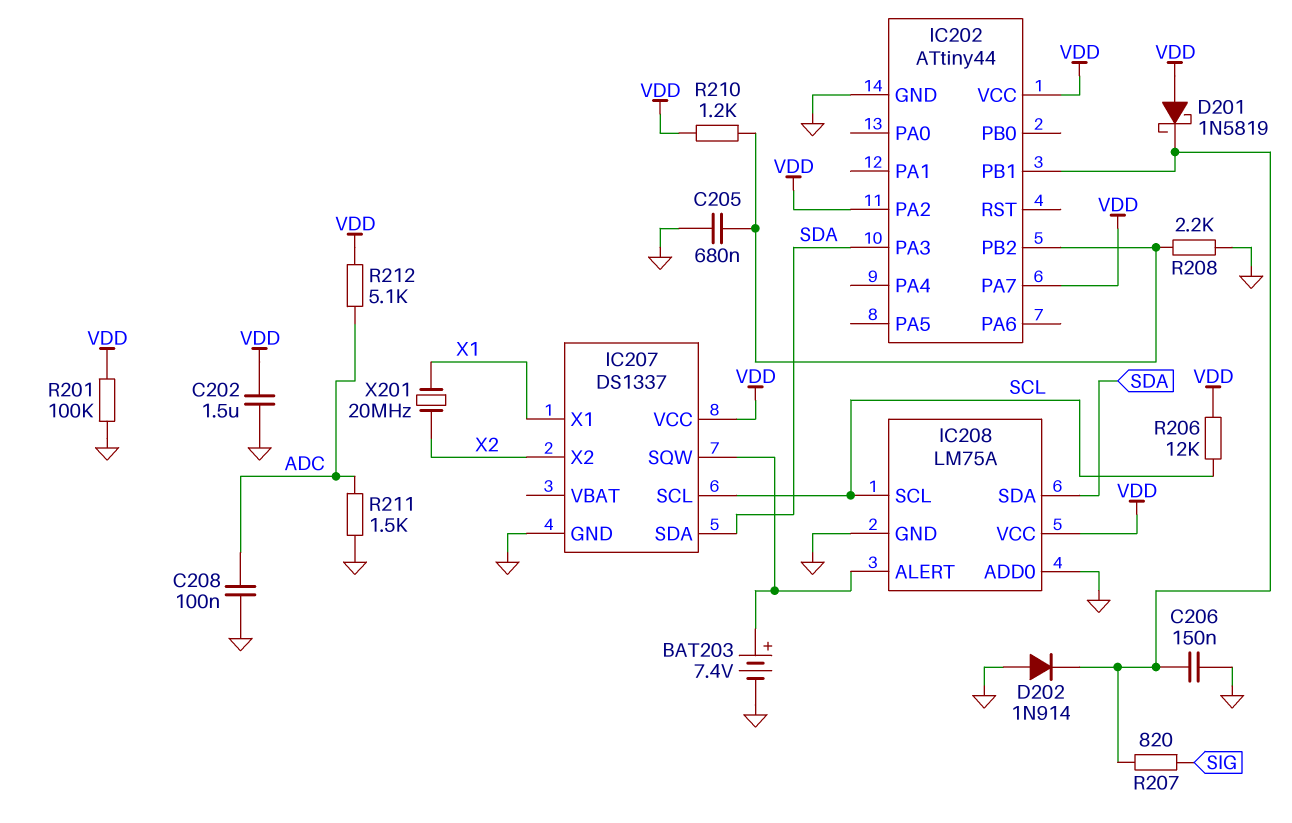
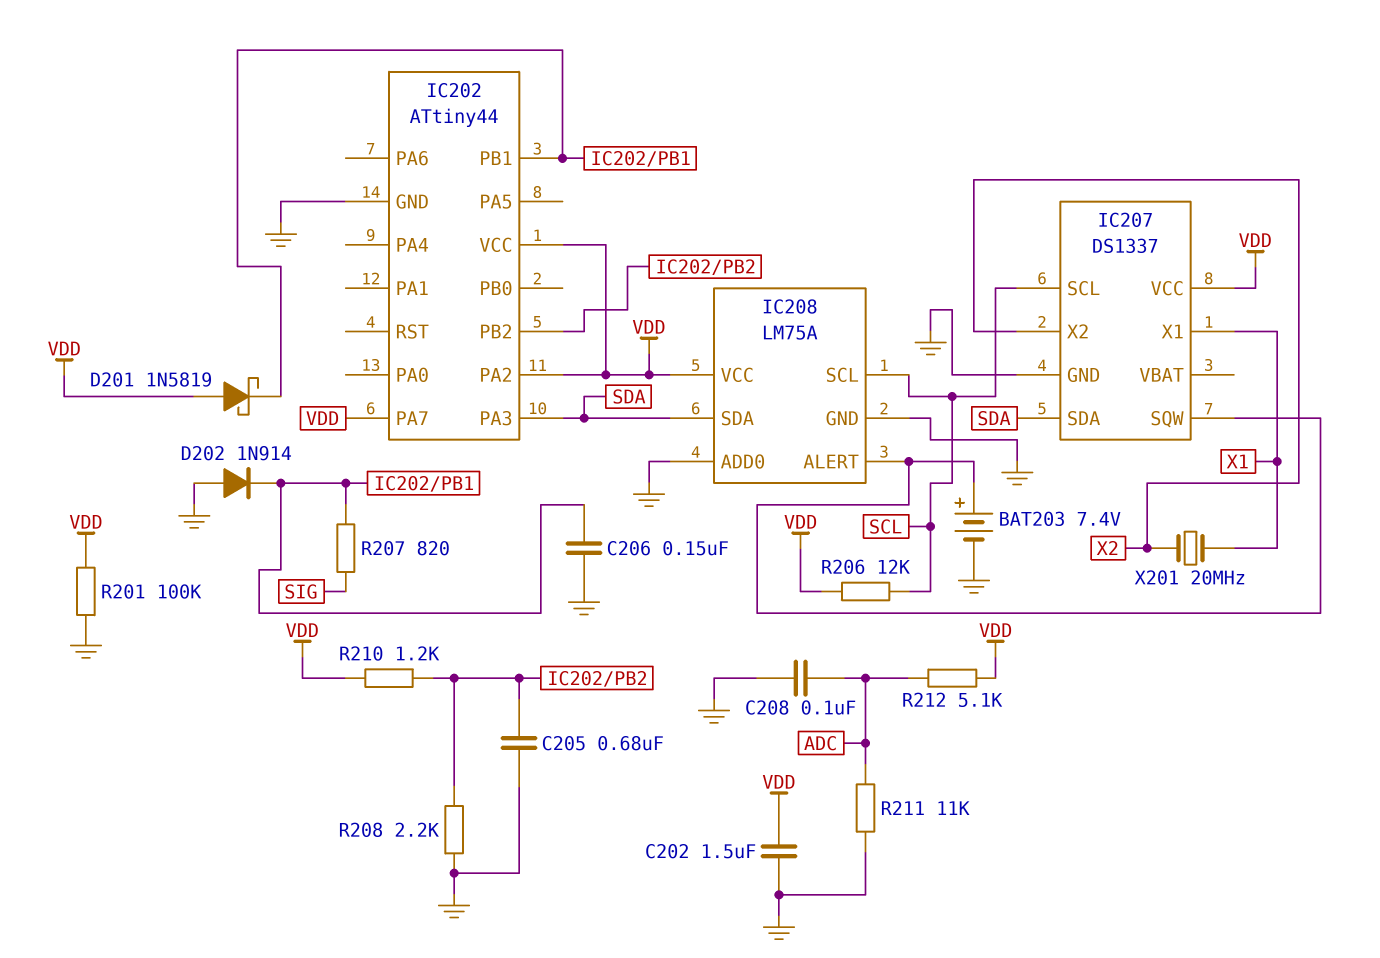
R211: 1.5k (ADC, GND) -> 11k (ADC, GND)

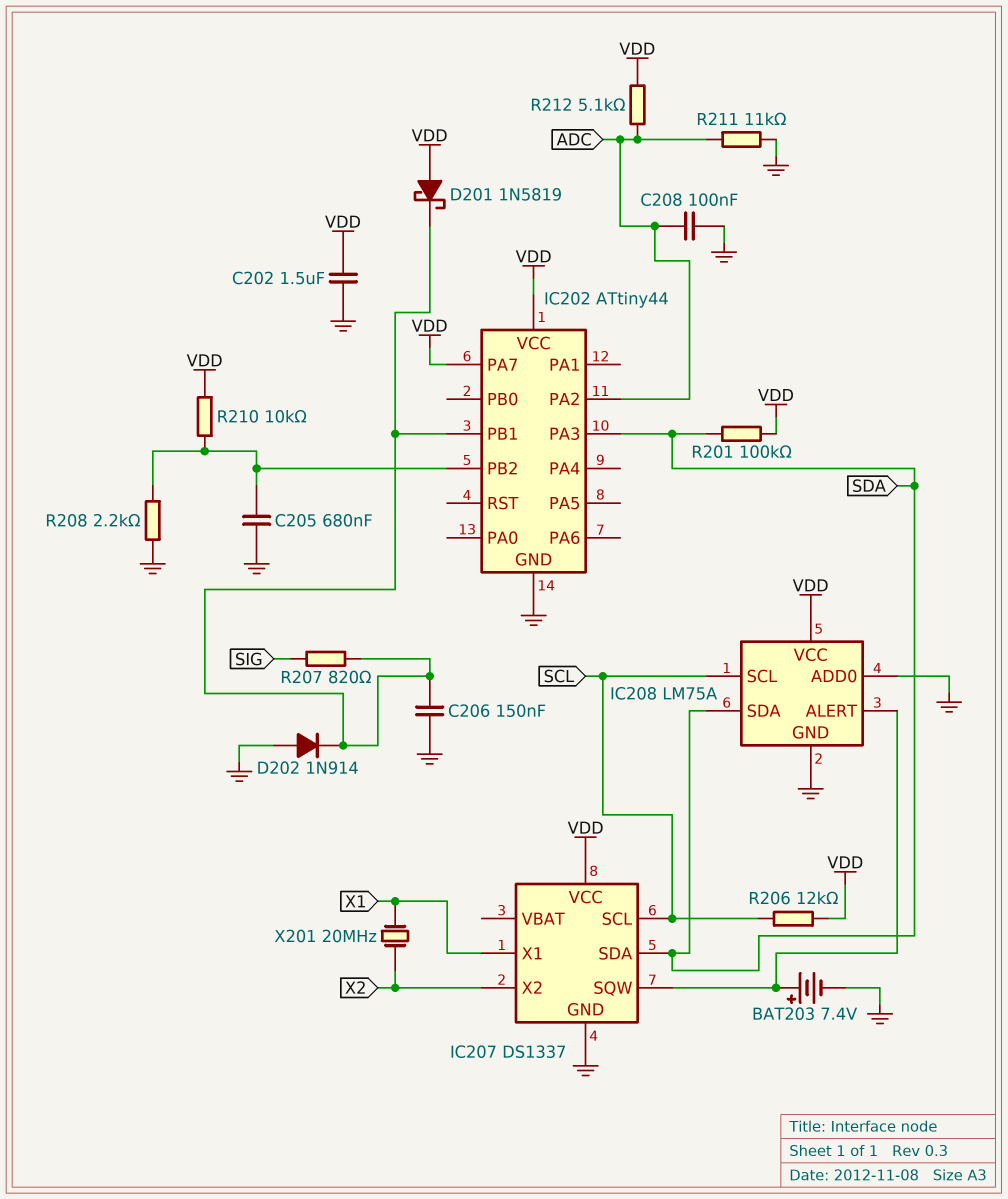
IC202 pin PA2: VDD -> ADC
R201: 100k (GND, VDD) -> 100k (SDA, VDD)
R210: 1.2k (IC202/PB2, VDD) -> 10k (IC202/PB2, VDD)

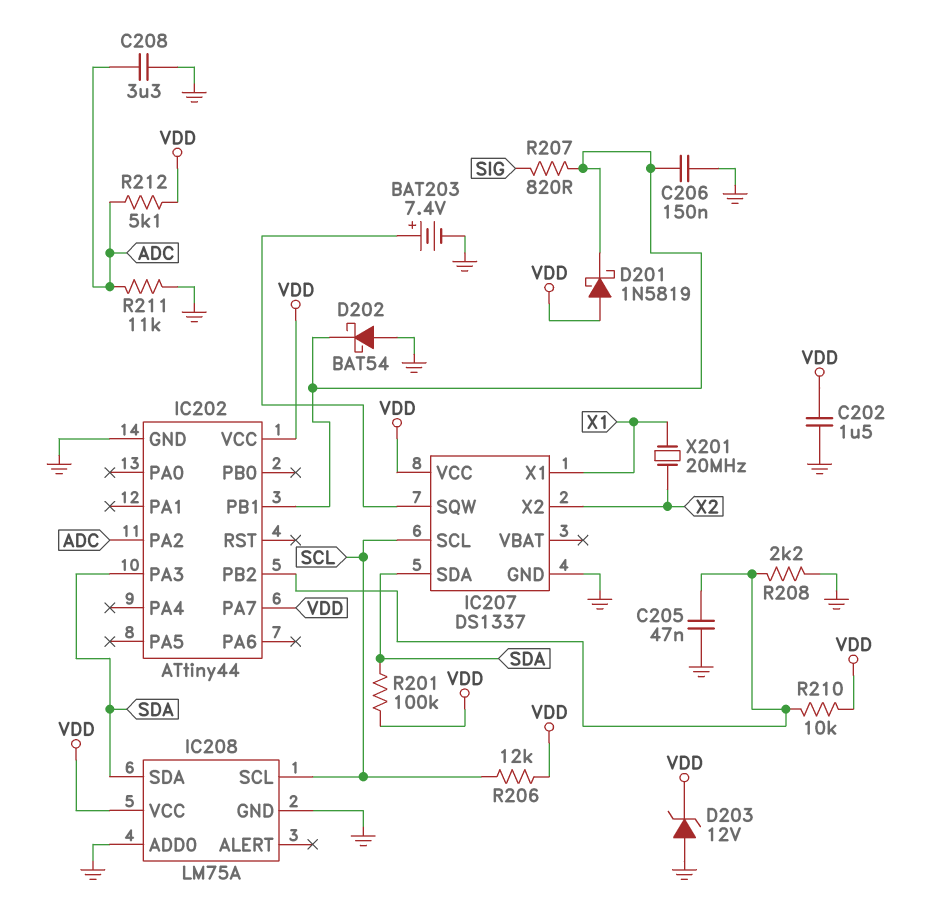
C205: 680nF (GND, IC202/PB2) -> 47nF (GND, IC202/PB2)
C208: 100nF (ADC, GND) -> 3.3uF (ADC, GND)
D202: diode 1N914 (A GND, K IC202/PB1) -> schottky BAT54 (A GND, K IC202/PB1)
D203: none -> zener 12V (A GND, K VDD)
IC208 pin ALERT: IC207/SQW -> none

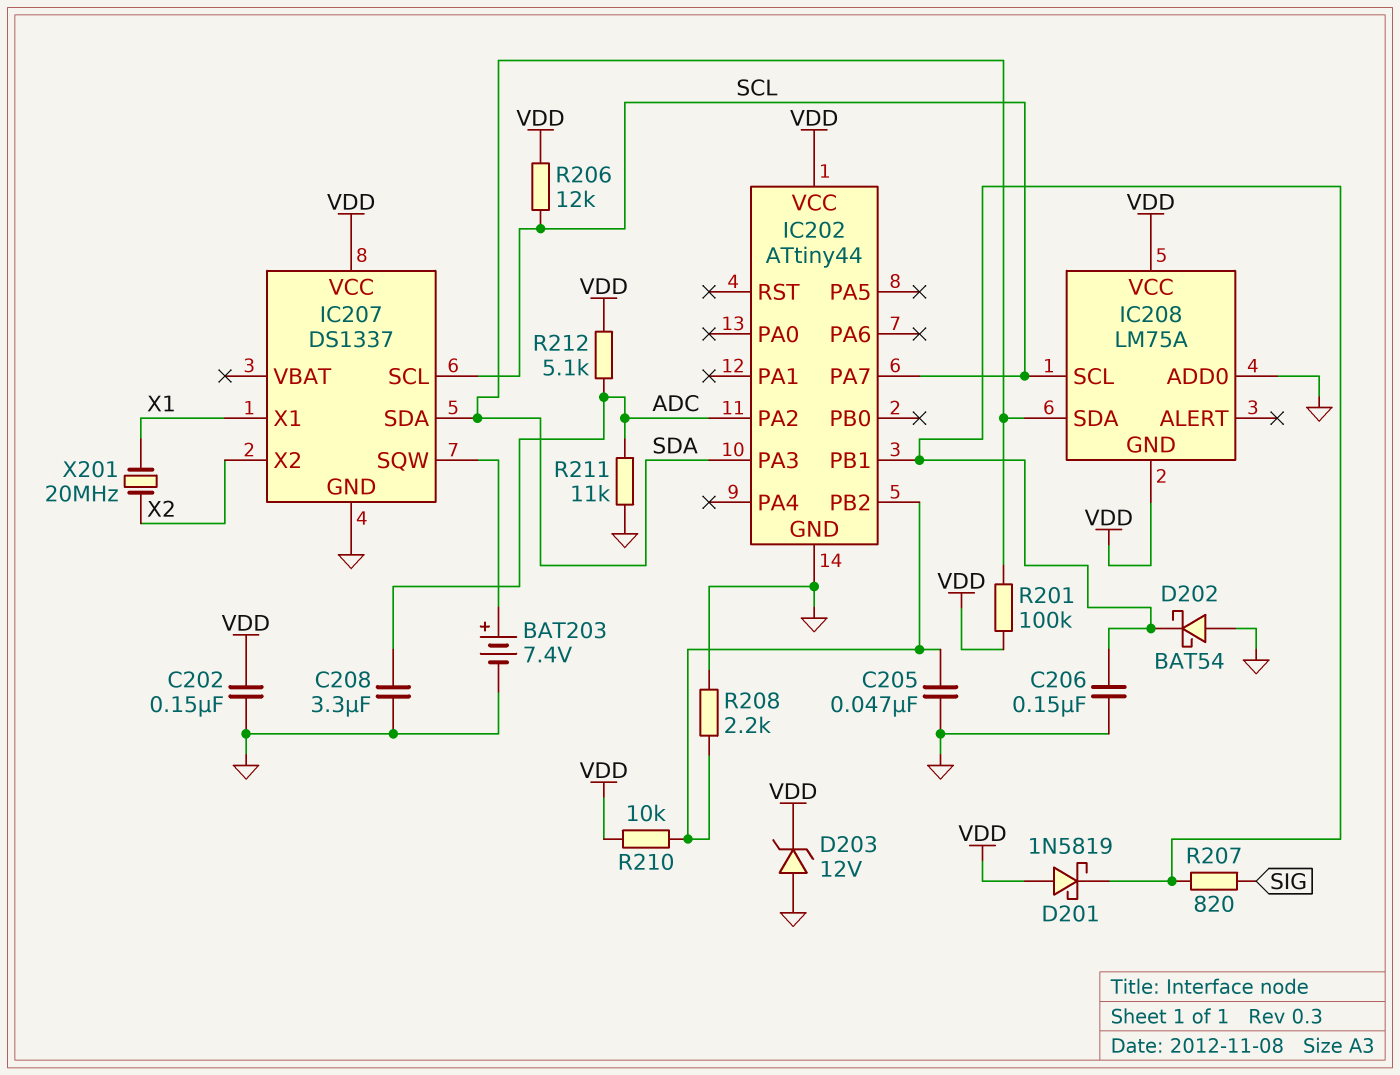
C202: 1.5uF (GND, VDD) -> 150nF (GND, VDD)
IC202 pin PA7: VDD -> SCL
IC208 pin GND: GND -> VDD

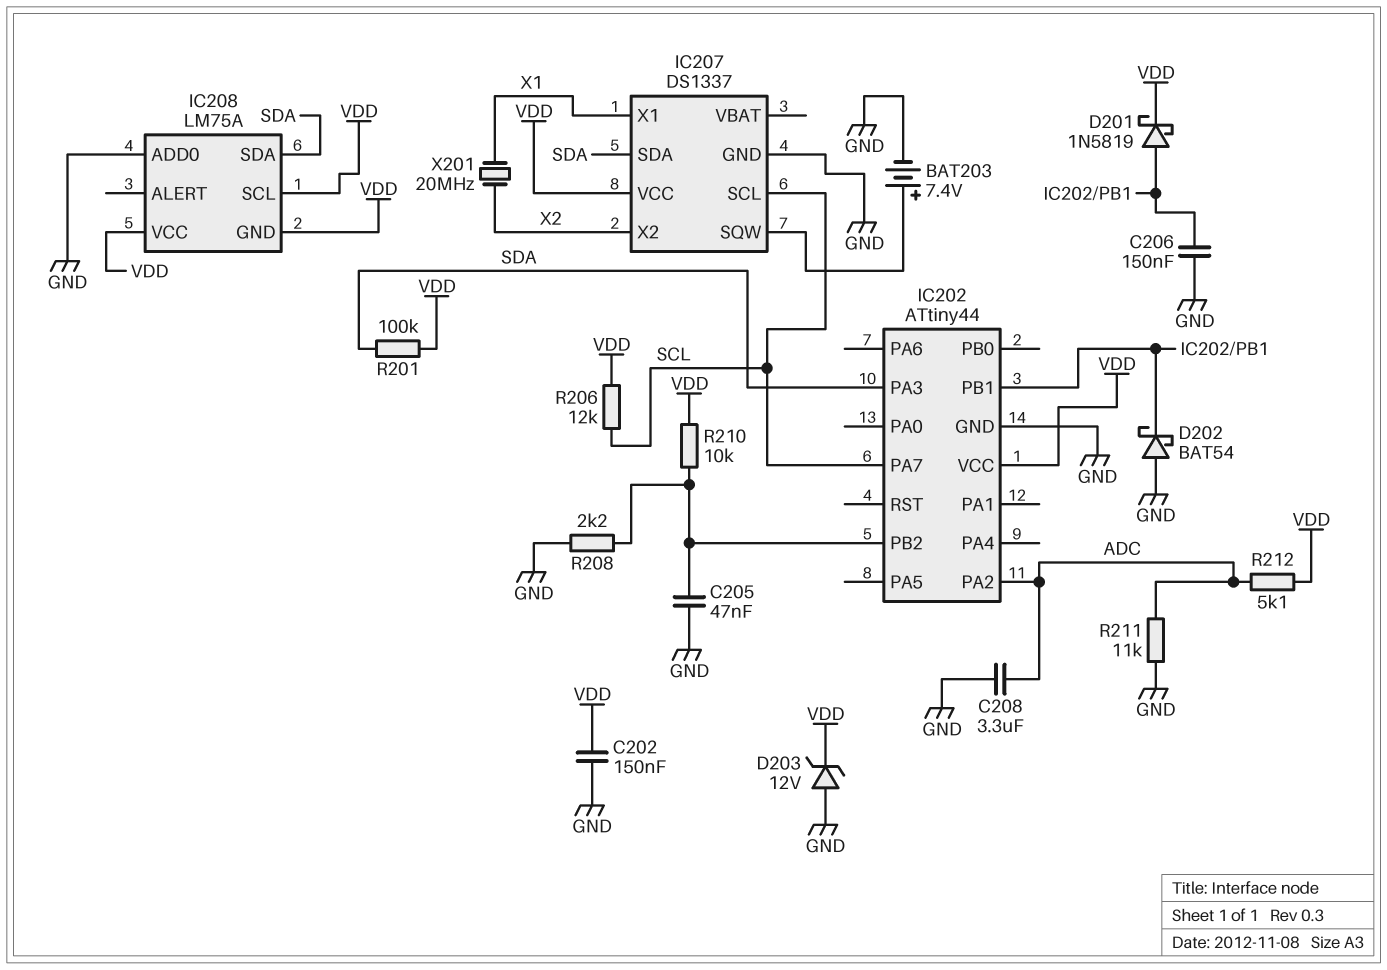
D201: schottky 1N5819 (A VDD, K IC202/PB1) -> schottky 1N5819 (A IC202/PB1, K VDD)
IC208 pin SCL: SCL -> VDD
R207: 820 (IC202/PB1, SIG) -> none

